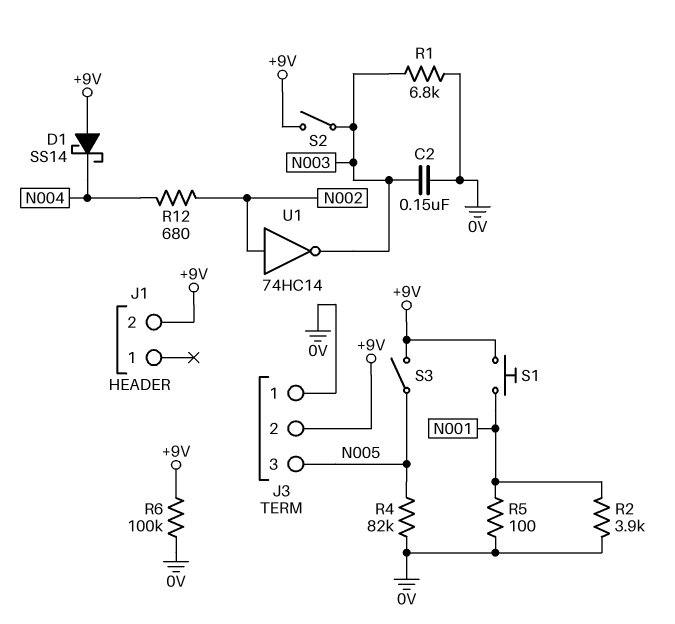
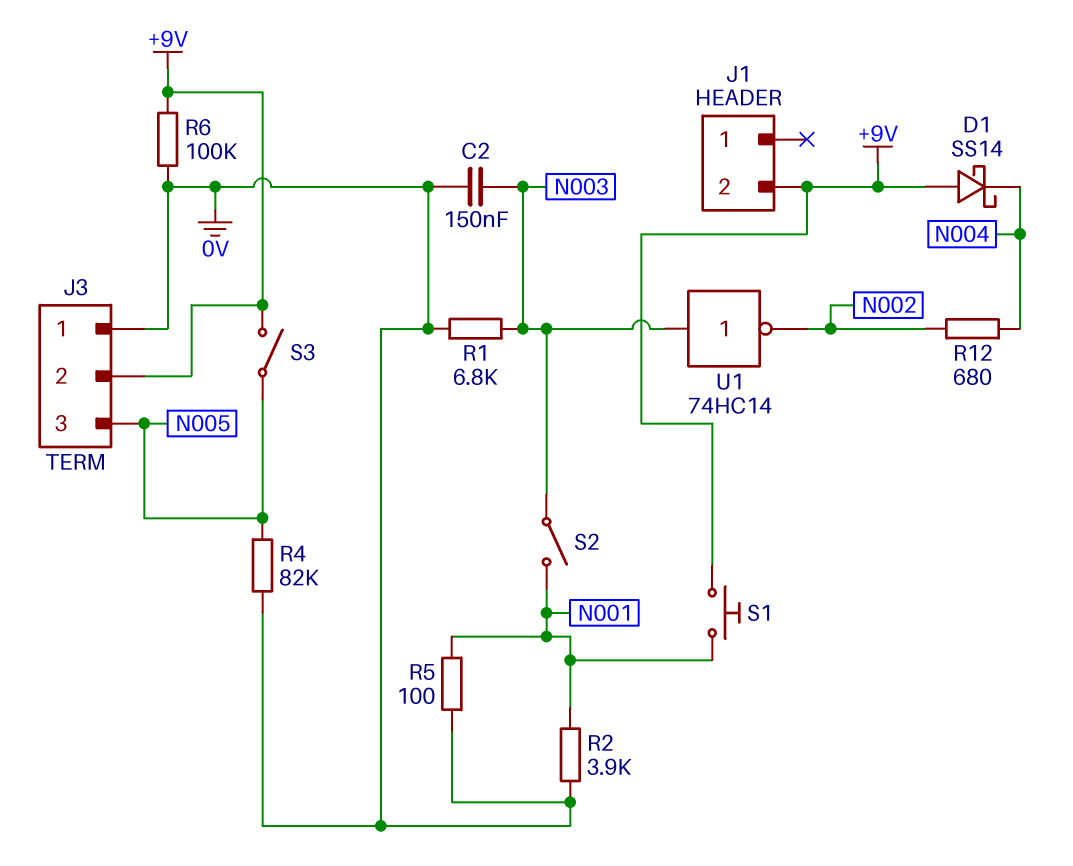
S2: switch (+9V, N003) -> switch (N001, N003)
U1: NOT 74HC14 (in N002, out N003) -> NOT 74HC14 (in N003, out N002)

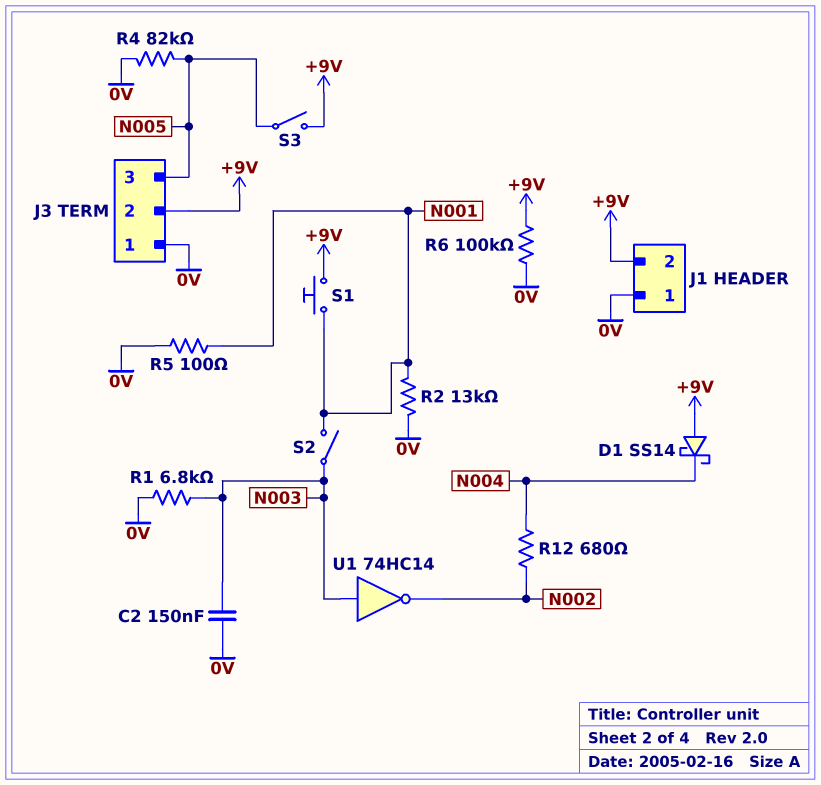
J1 pin 1: none -> 0V
R2: 3.9k (0V, N001) -> 13k (0V, N001)

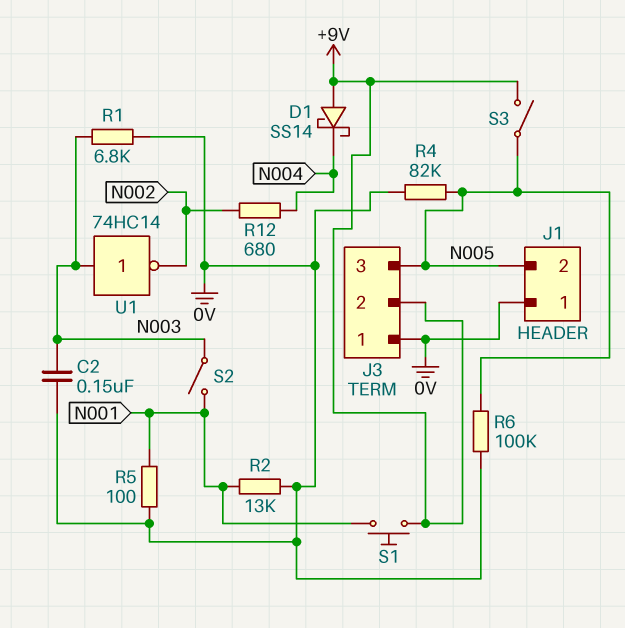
J1 pin 2: +9V -> N005
R6: 100k (+9V, 0V) -> 100k (0V, N005)

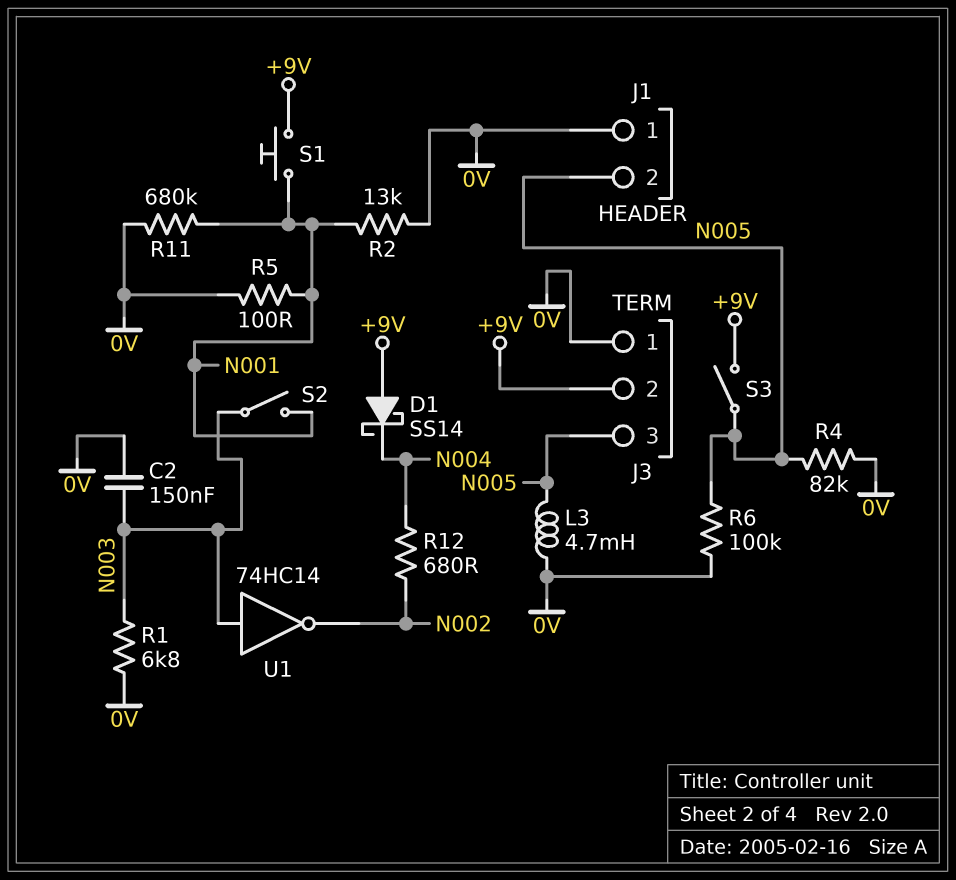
L3: none -> 4.7mH (0V, N005)
R11: none -> 680k (0V, N001)

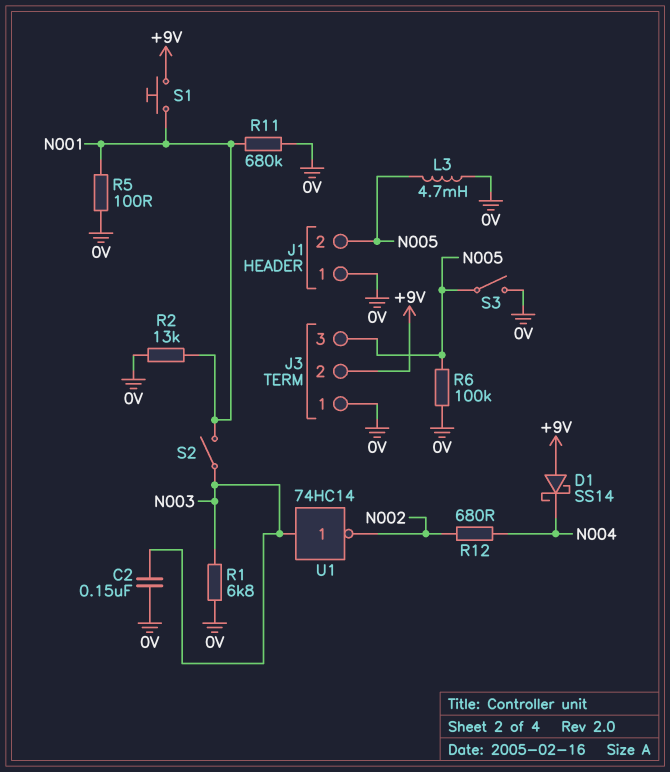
R4: 82k (0V, N005) -> none
S3: switch (+9V, N005) -> switch (0V, N005)

